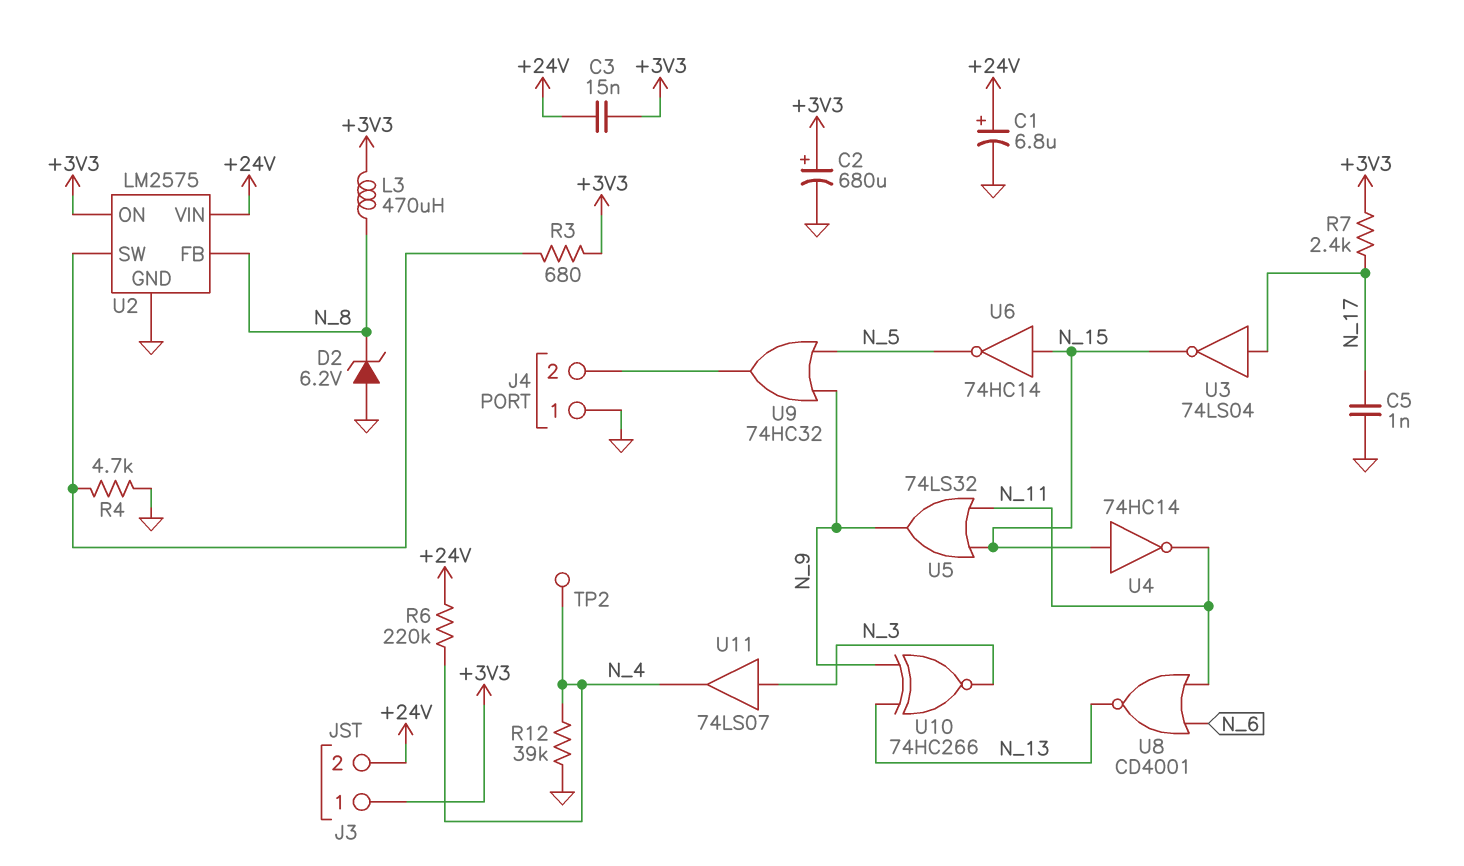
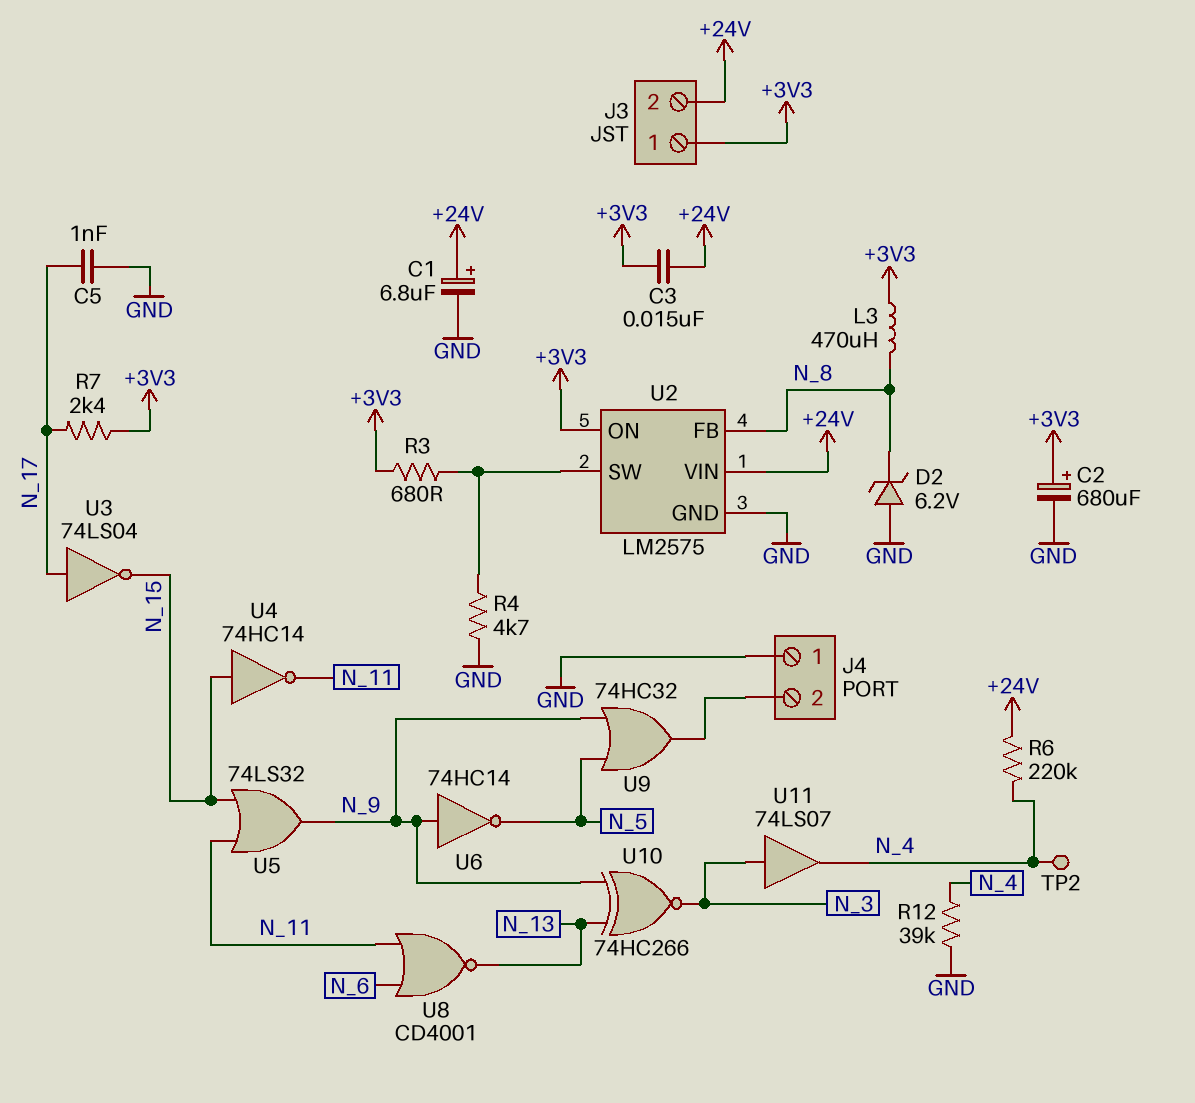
U6: NOT 74HC14 (in N_15, out N_5) -> NOT 74HC14 (in N_9, out N_5)

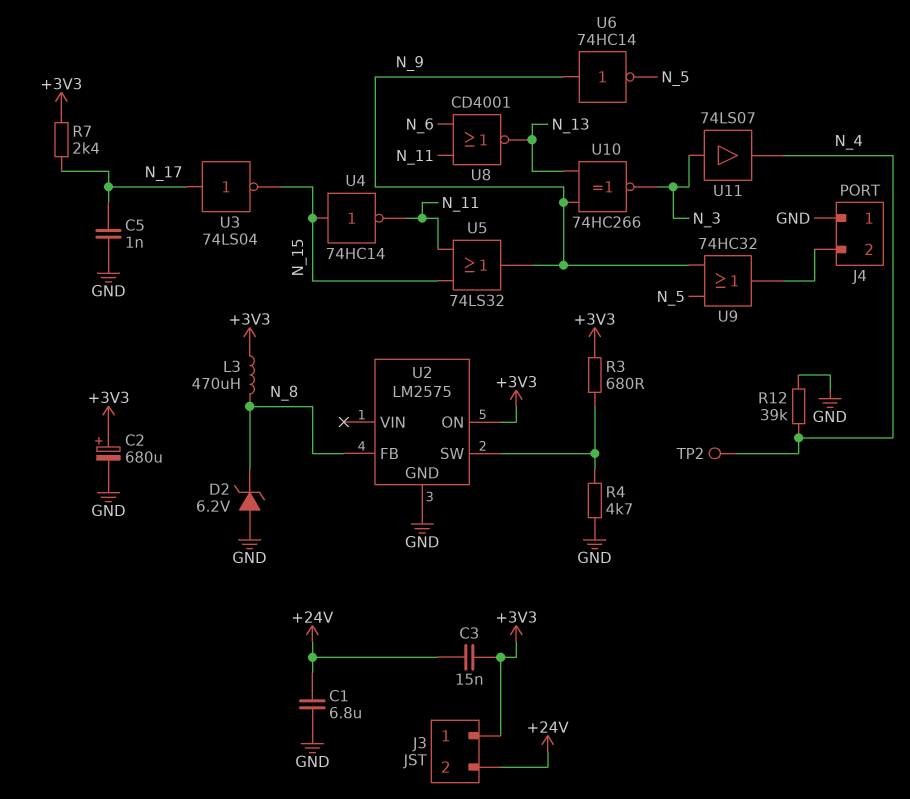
C1: 6.8uF (plus +24V, minus GND) -> 6.8uF (+24V, GND)
R6: 220k (+24V, N_4) -> none
U2 pin VIN: +24V -> none

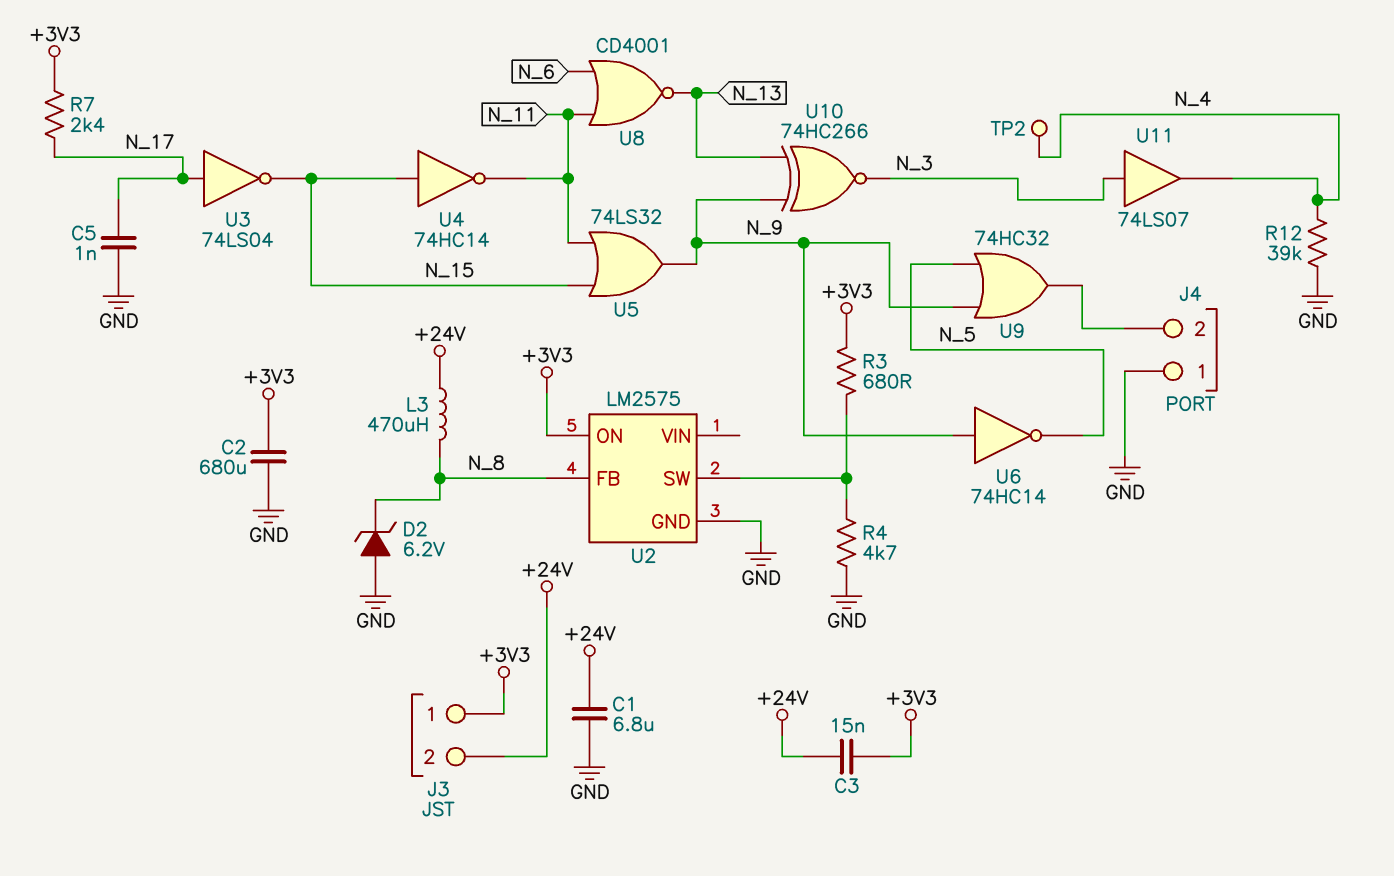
C2: 680uF (plus +3V3, minus GND) -> 680uF (+3V3, GND)
L3: 470uH (+3V3, N_8) -> 470uH (+24V, N_8)

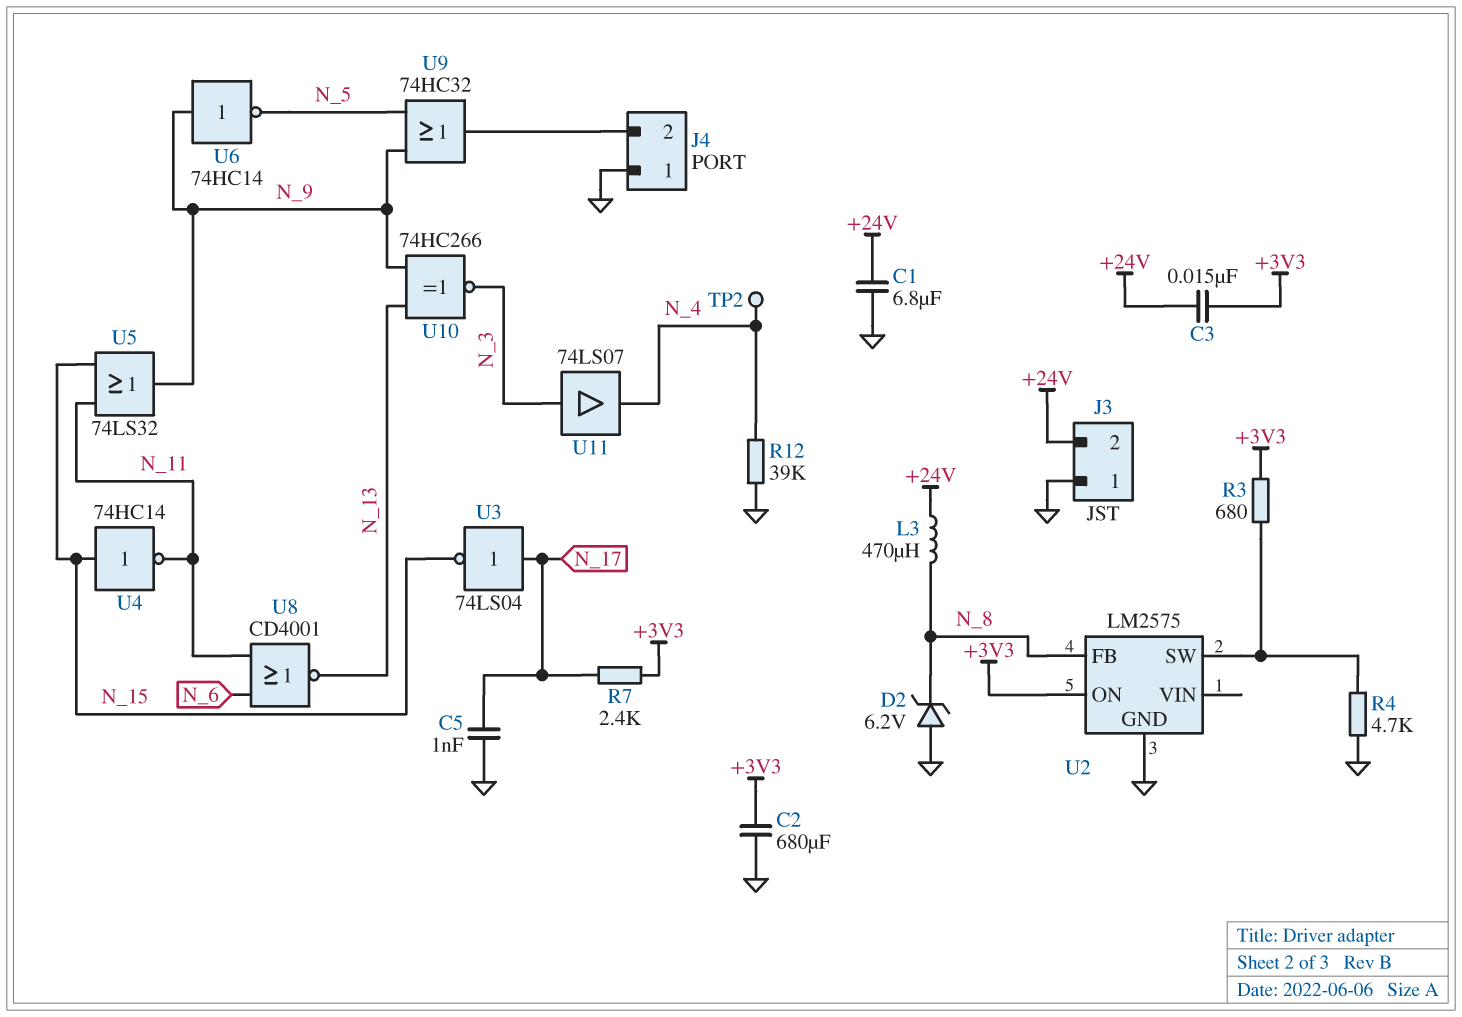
J3 pin 1: +3V3 -> GND

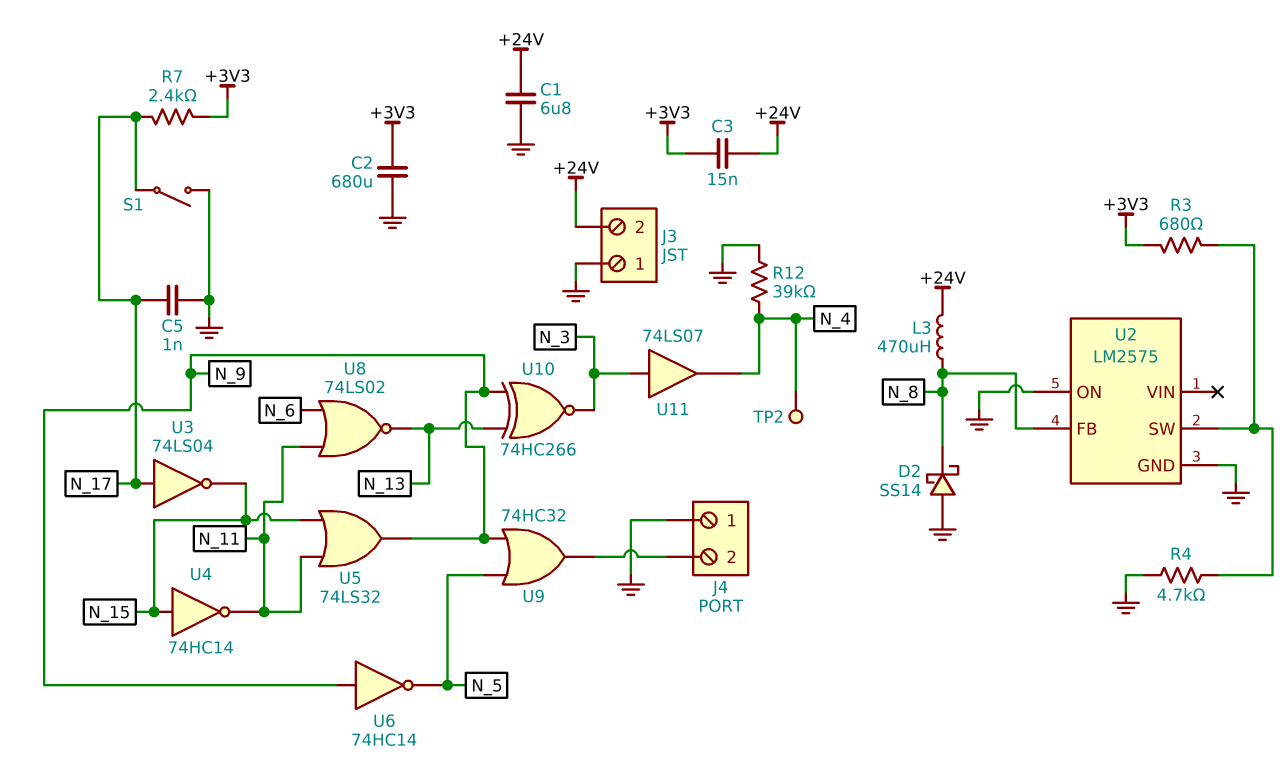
D2: zener 6.2V (A GND, K N_8) -> schottky SS14 (A GND, K N_8)
S1: none -> switch (GND, N_17)
U2 pin ON: +3V3 -> GND
U8: NOR CD4001 (in N_6, in N_11, out N_13) -> NOR 74LS02 (in N_6, in N_11, out N_13)

